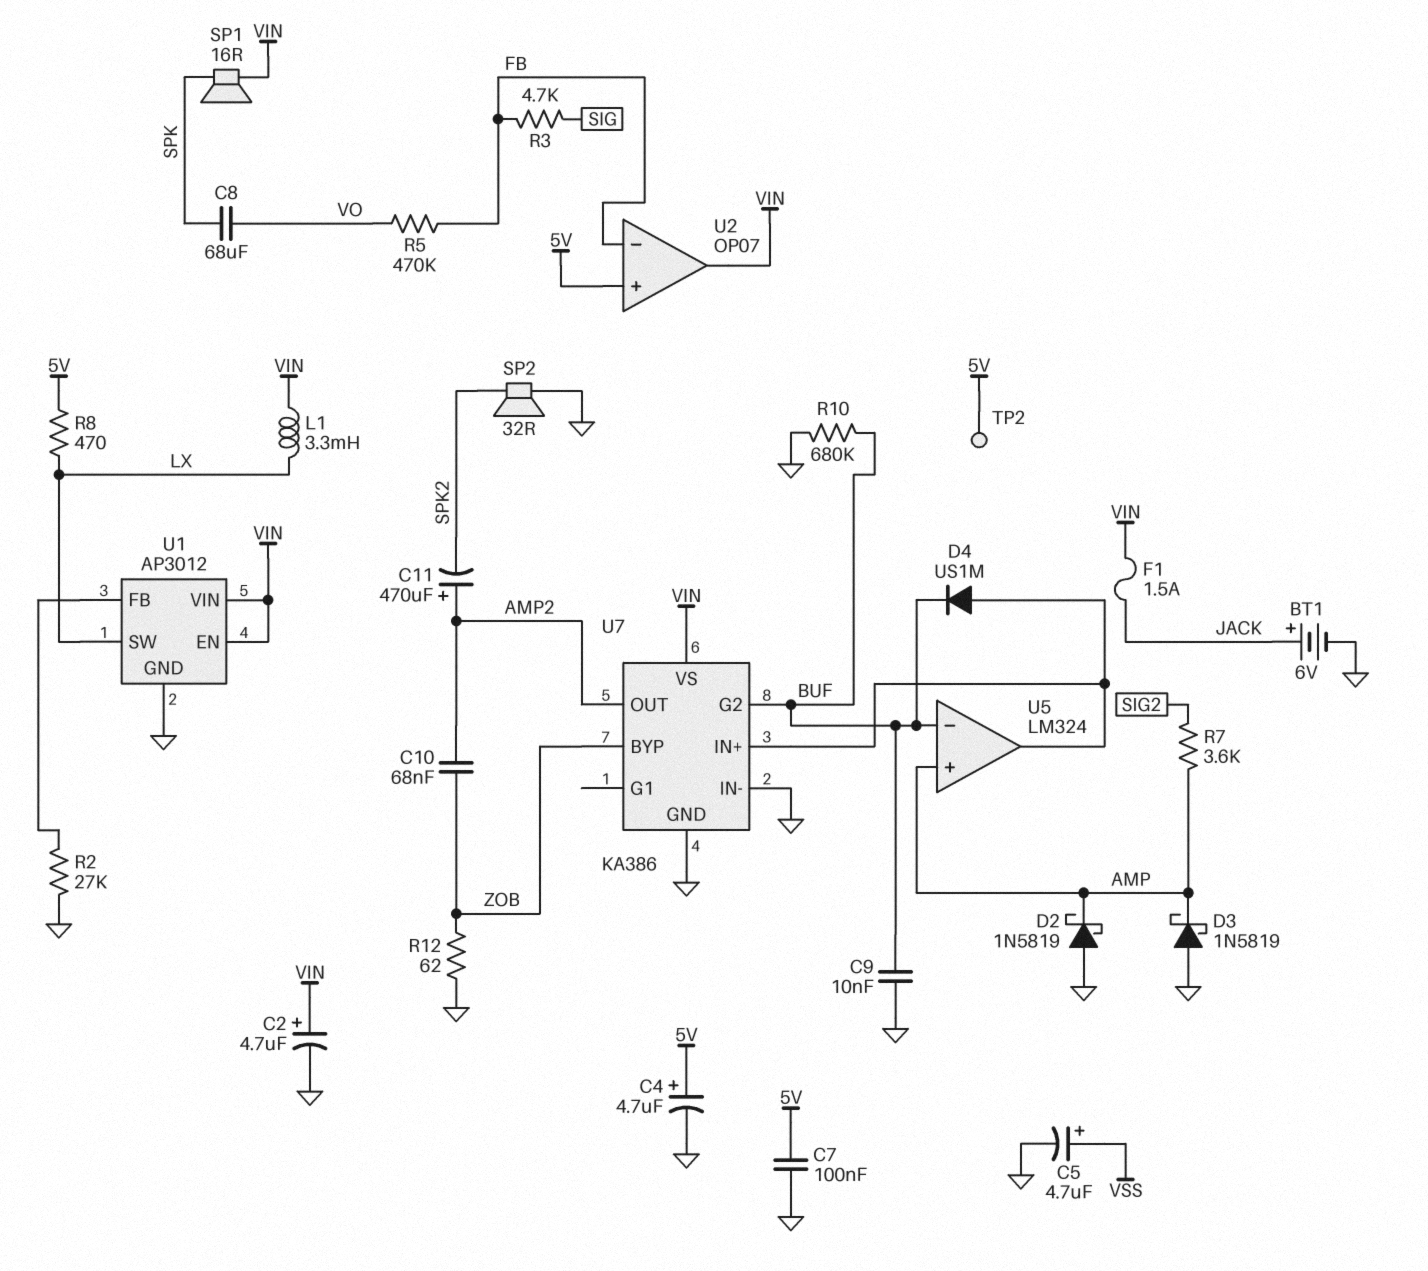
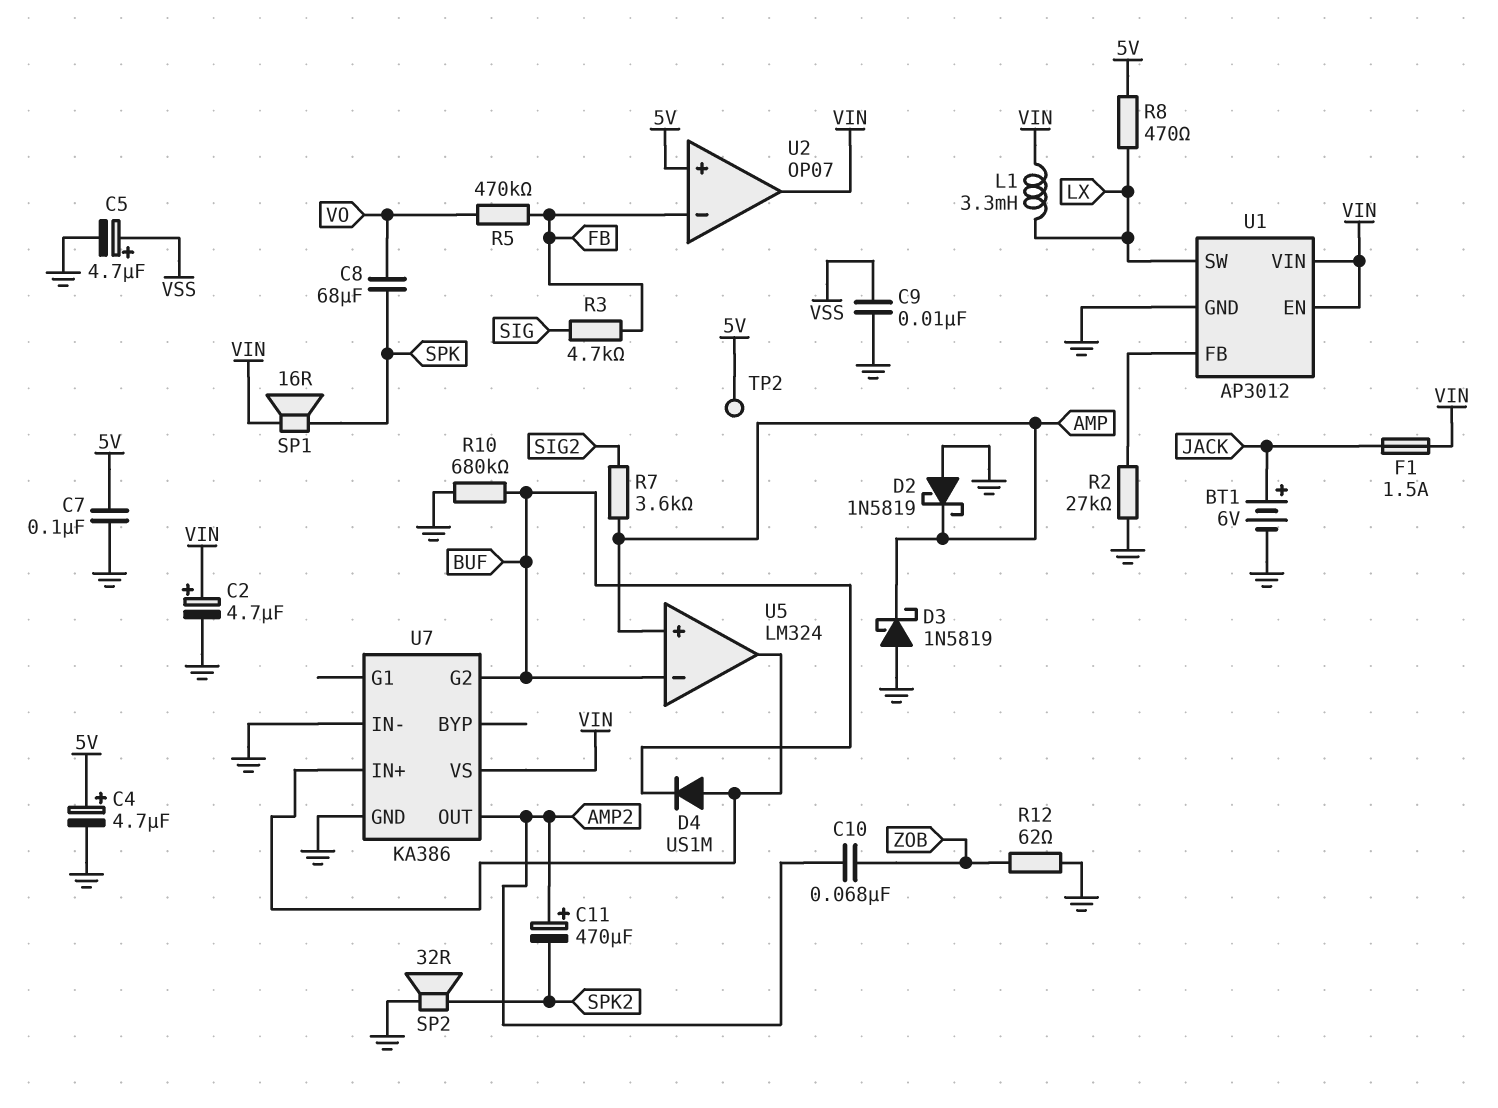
C9: 10nF (BUF, GND) -> 10nF (GND, VSS)
U7 pin BYP: ZOB -> none

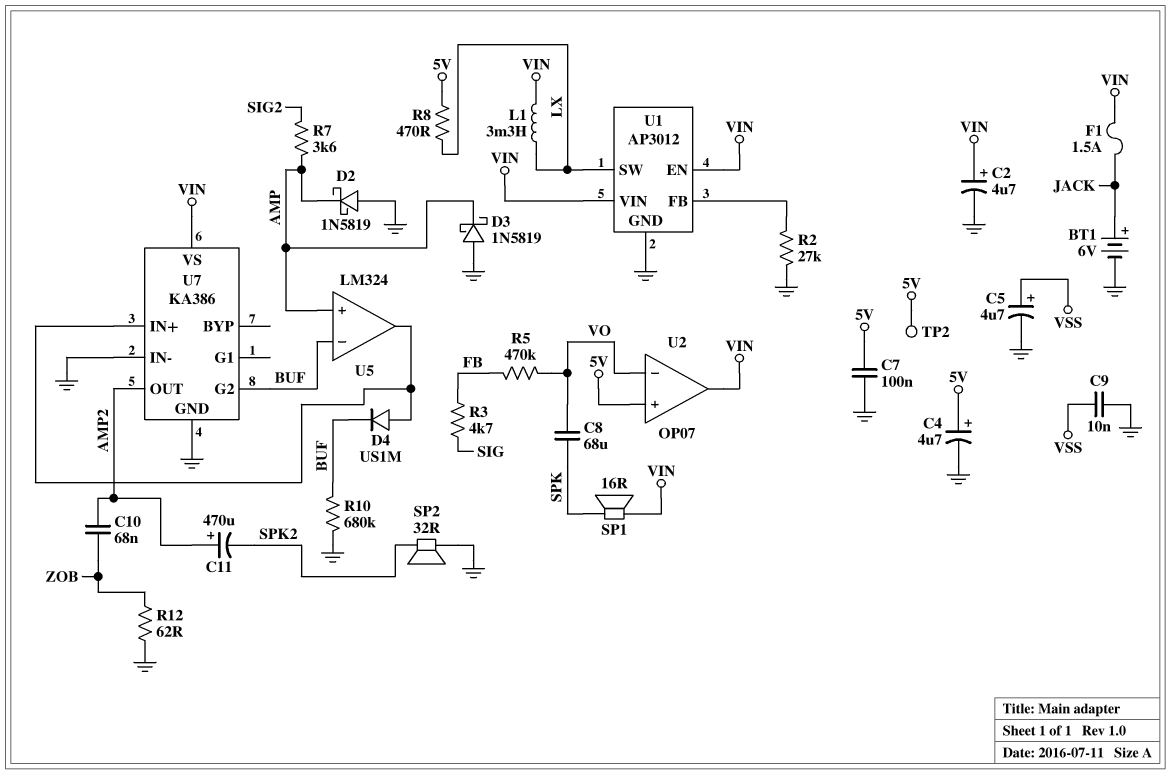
U2 pin in-: FB -> VO

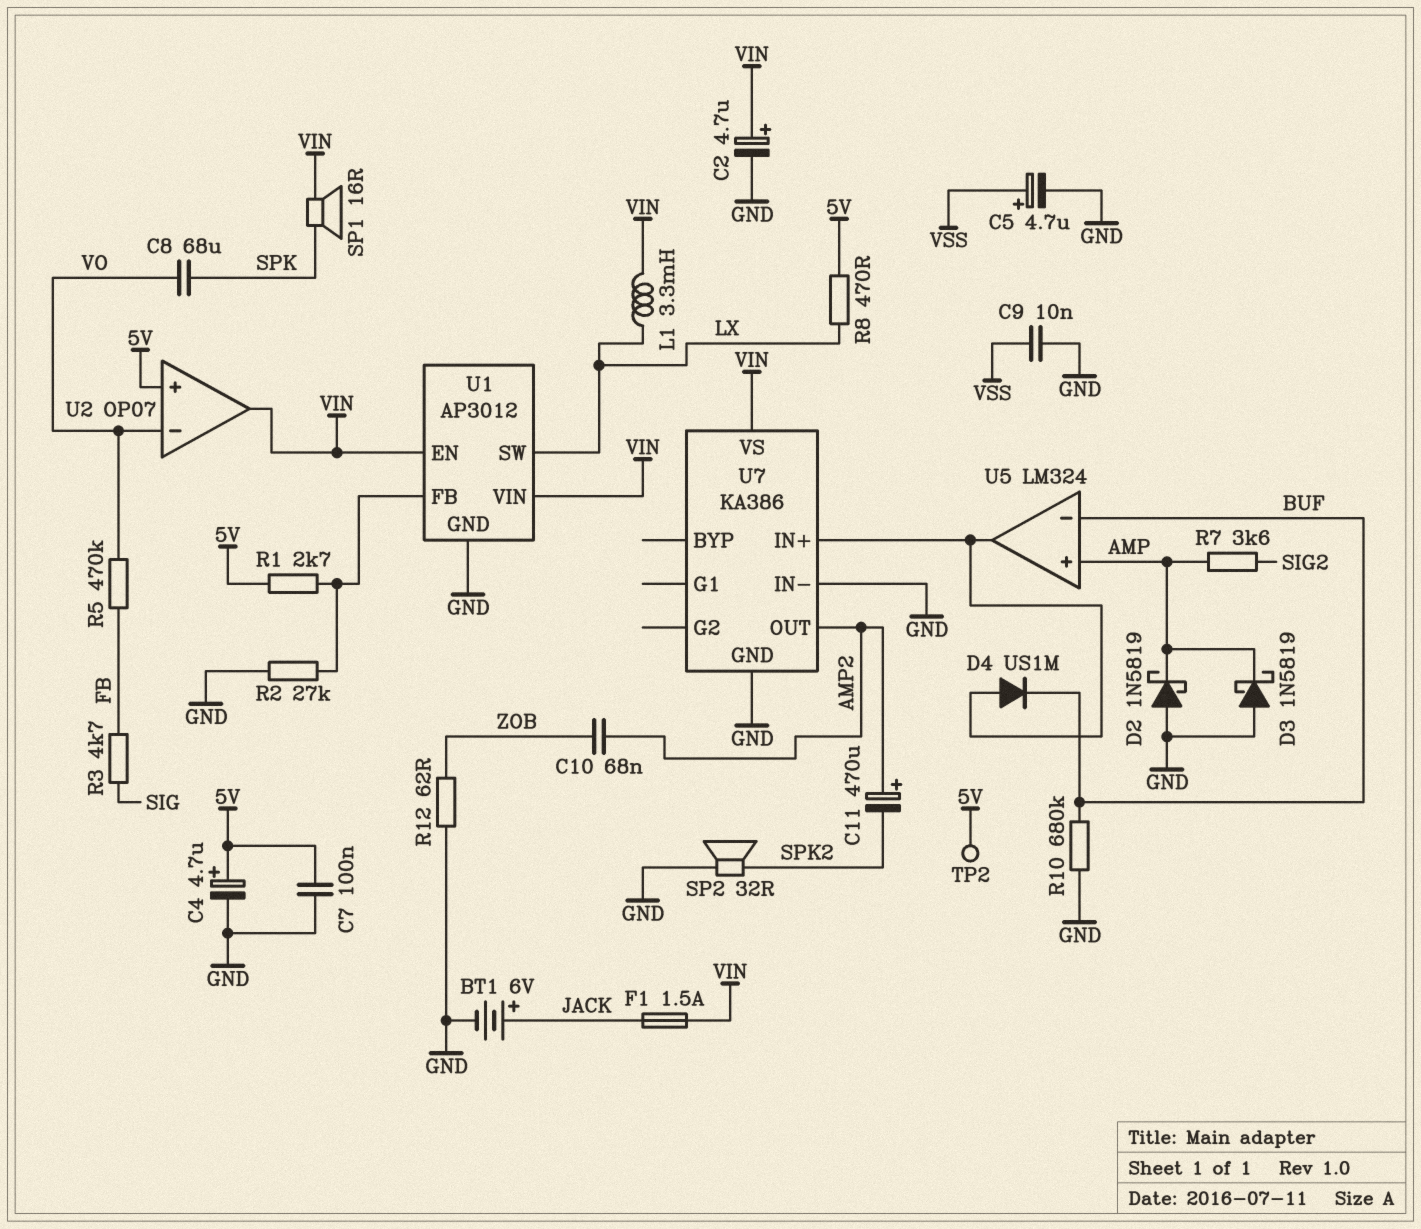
R1: none -> 2.7k (5V, U1/FB)
U7 pin G2: BUF -> none

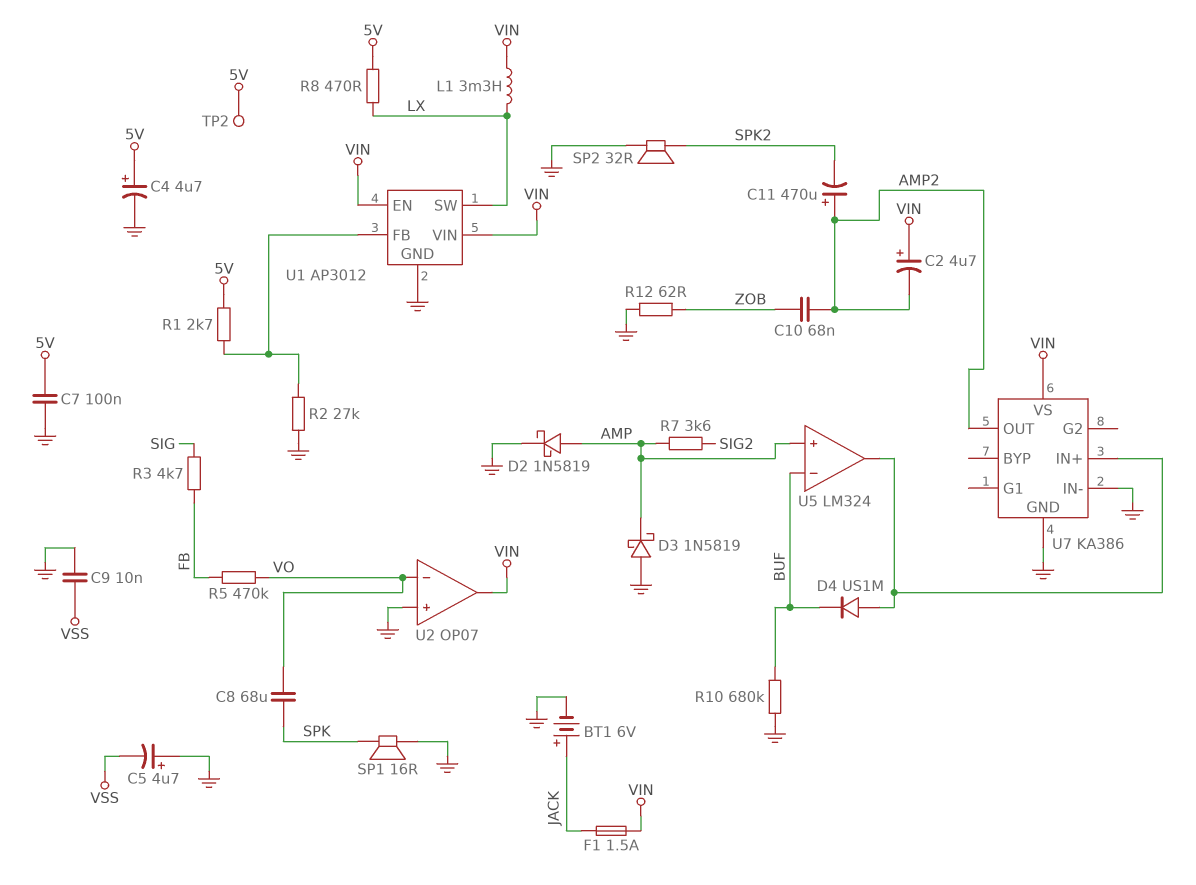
C2: 4.7uF (plus VIN, minus GND) -> 4.7uF (plus VIN, minus AMP2)
C5: 4.7uF (plus VSS, minus GND) -> 4.7uF (plus GND, minus VSS)
D2: schottky 1N5819 (A GND, K AMP) -> schottky 1N5819 (A AMP, K GND)
SP1: speaker 16R (SPK, VIN) -> speaker 16R (GND, SPK)
U2 pin in+: 5V -> GND

